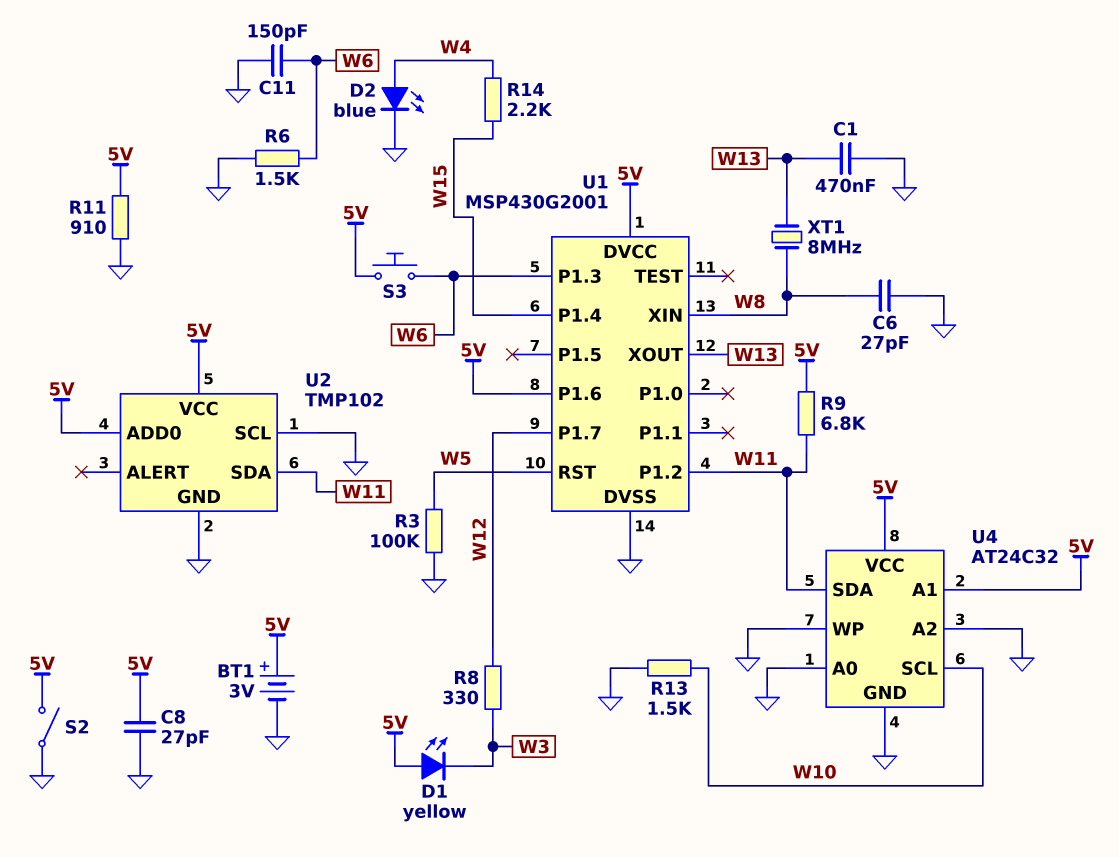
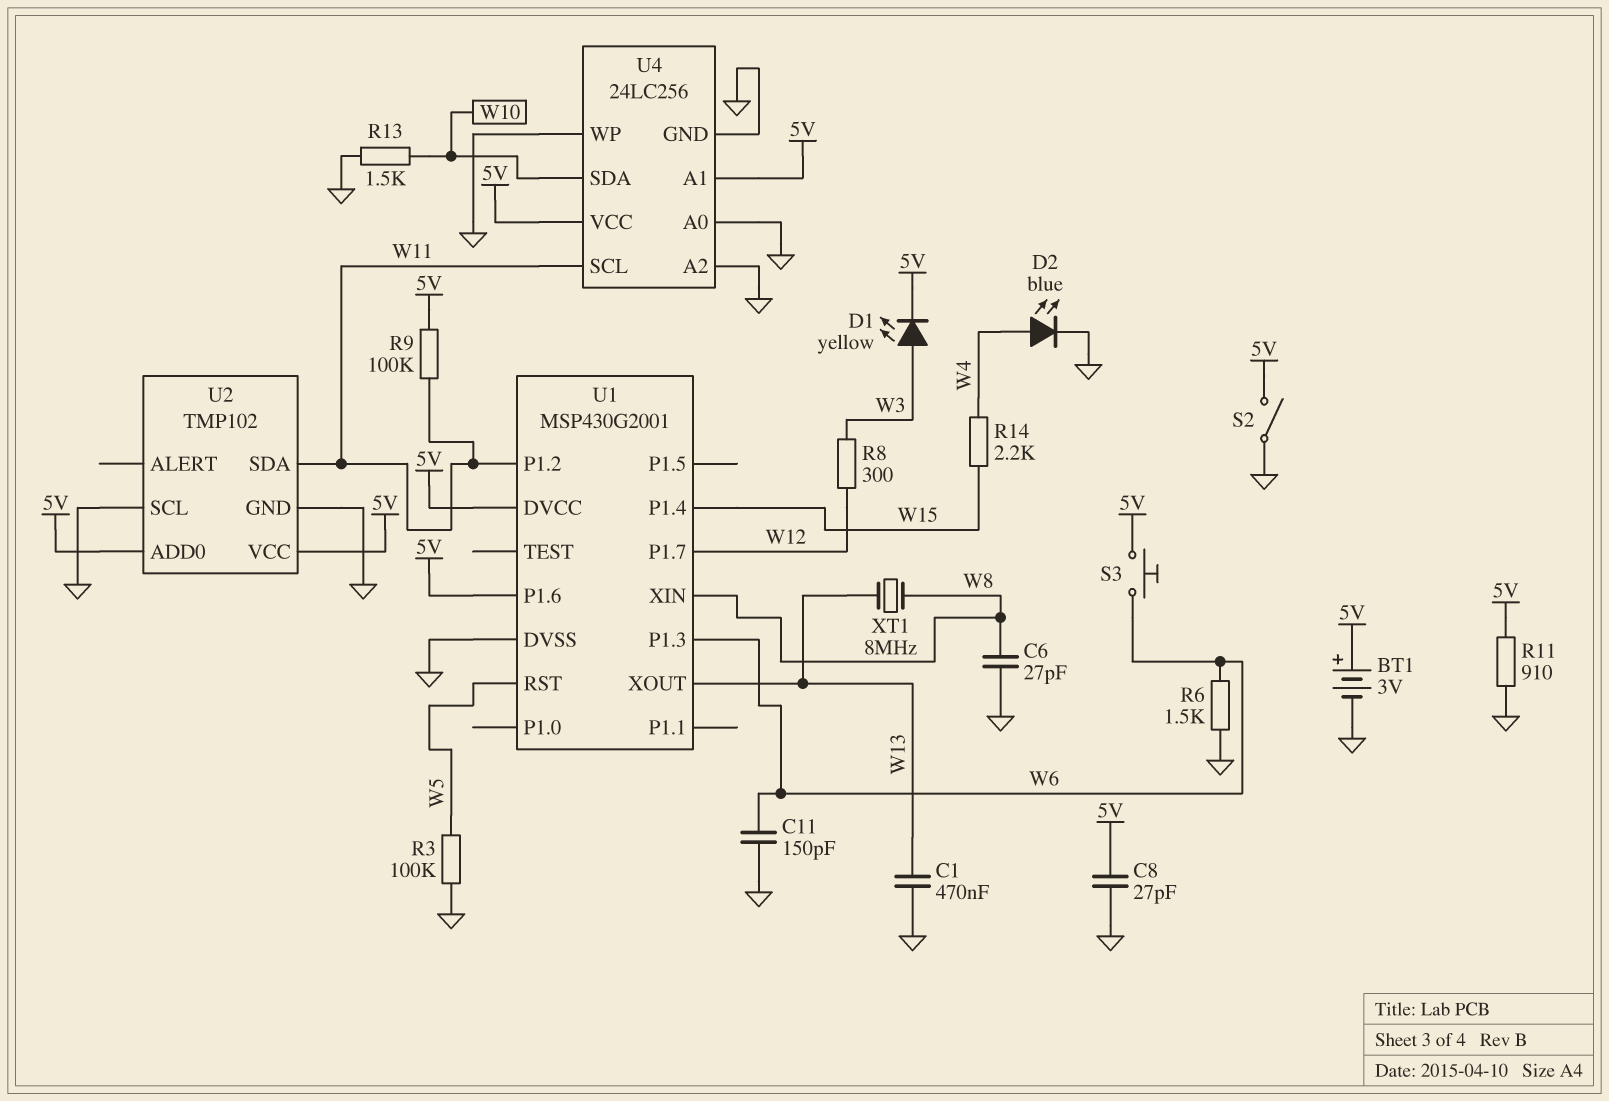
D1: LED yellow (A 5V, K W3) -> LED yellow (A W3, K 5V)
R8: 330 (W3, W12) -> 300 (W3, W12)
R9: 6.8k (5V, W11) -> 100k (5V, W11)
U4: AT24C32 -> 24LC256
U4 pin SCL: W10 -> W11
U4 pin SDA: W11 -> W10

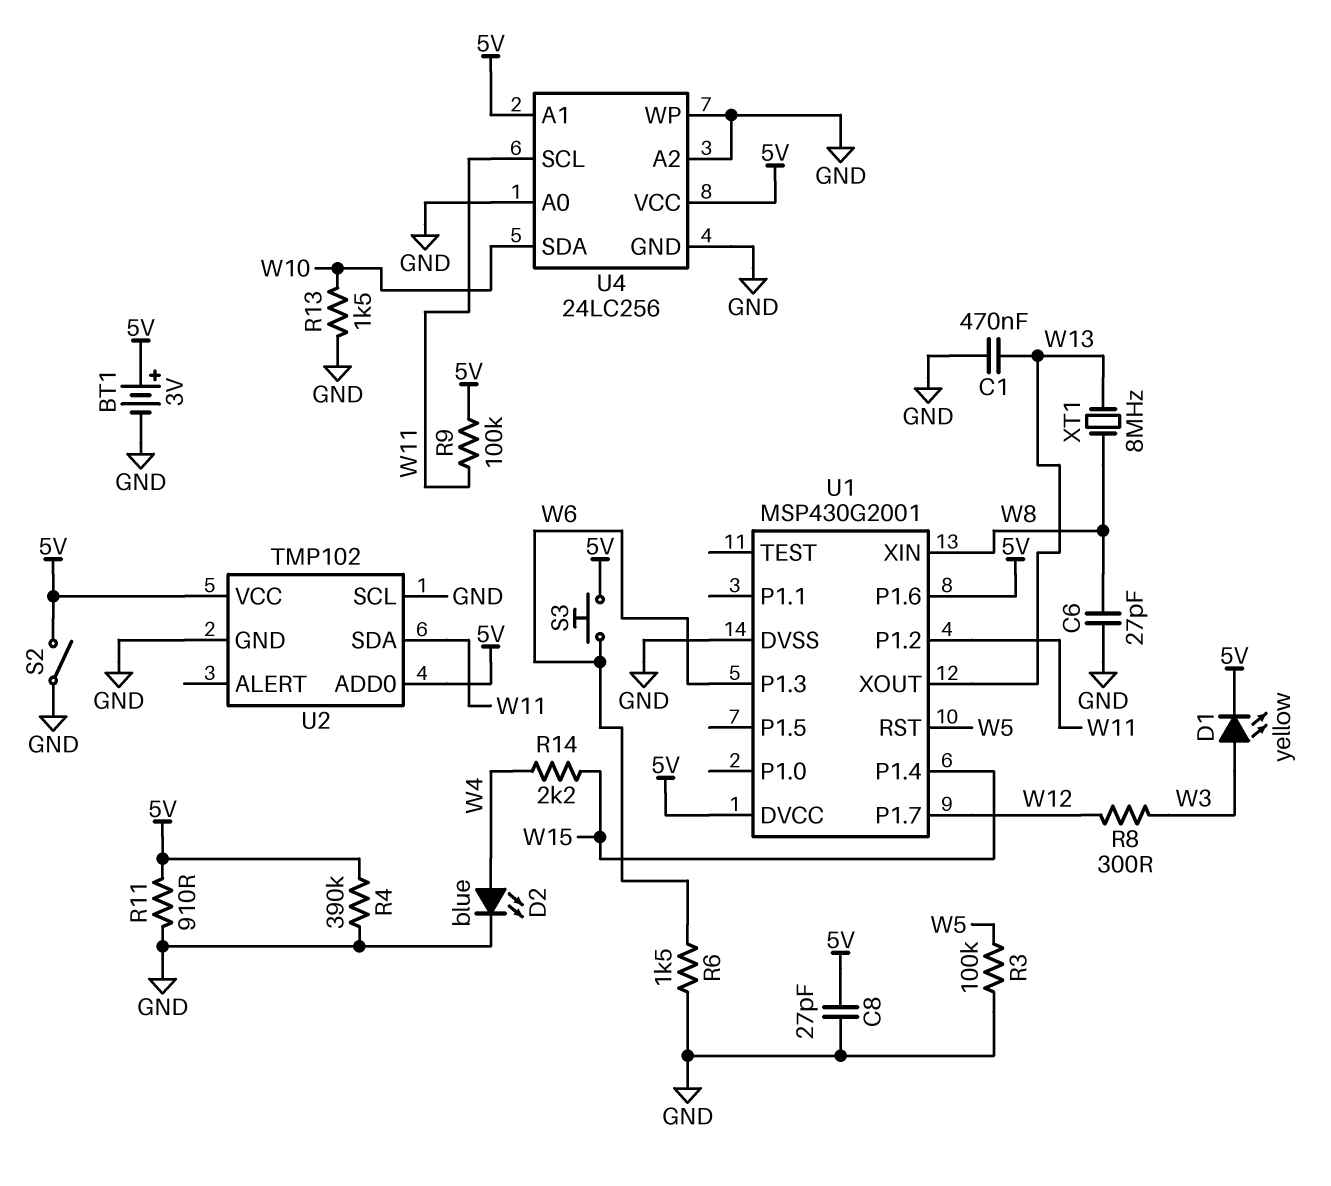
C11: 150pF (GND, W6) -> none
R4: none -> 390k (5V, GND)

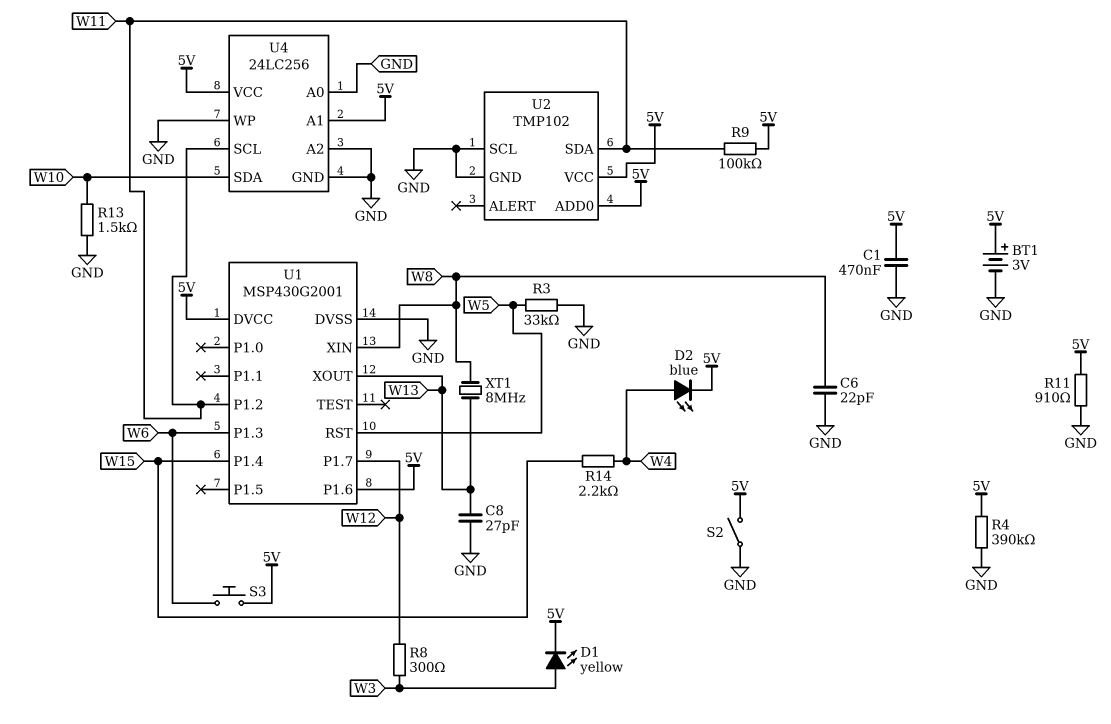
C1: 470nF (GND, W13) -> 470nF (5V, GND)
C6: 27pF (GND, W8) -> 22pF (GND, W8)
C8: 27pF (5V, GND) -> 27pF (GND, W13)
D2: LED blue (A W4, K GND) -> LED blue (A W4, K 5V)
R3: 100k (GND, W5) -> 33k (GND, W5)
R6: 1.5k (GND, W6) -> none

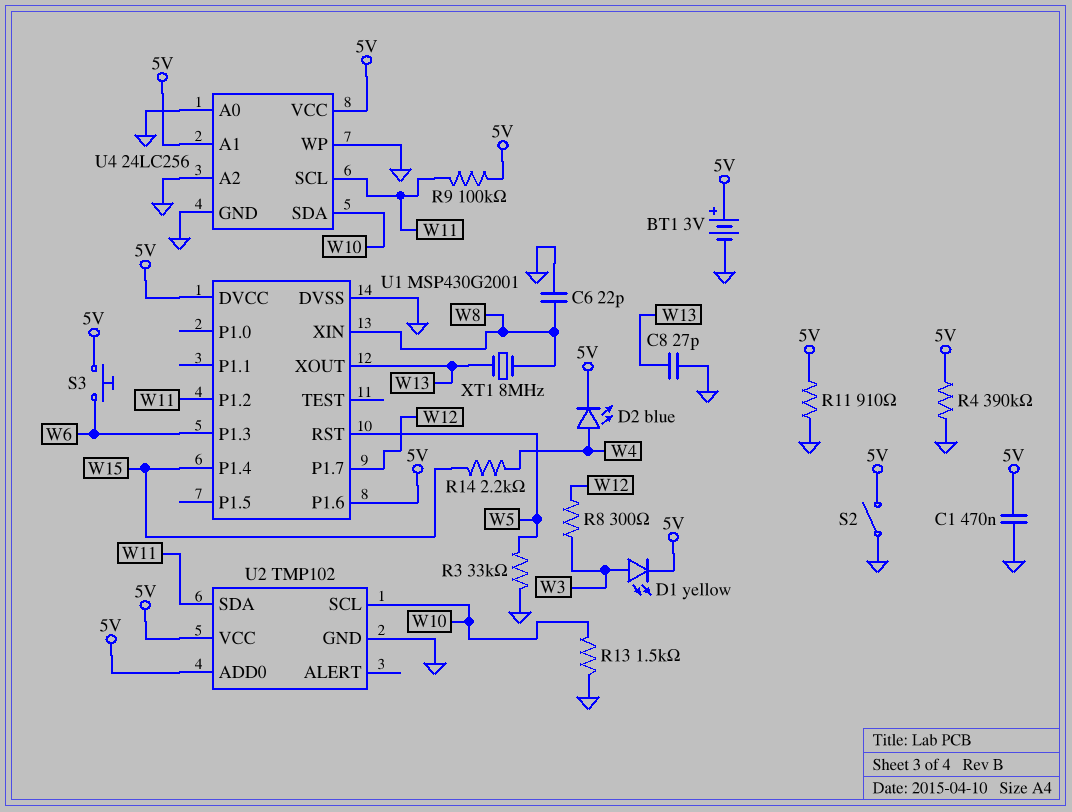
U2 pin SCL: GND -> W10

